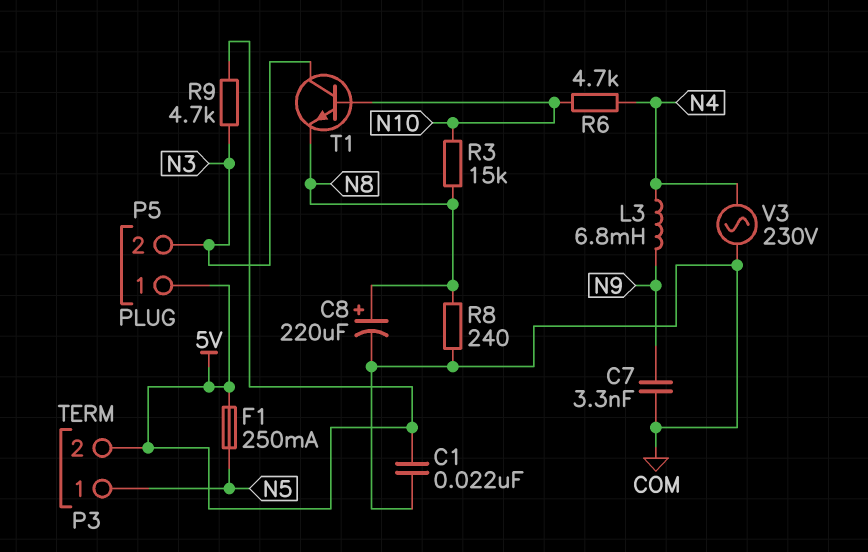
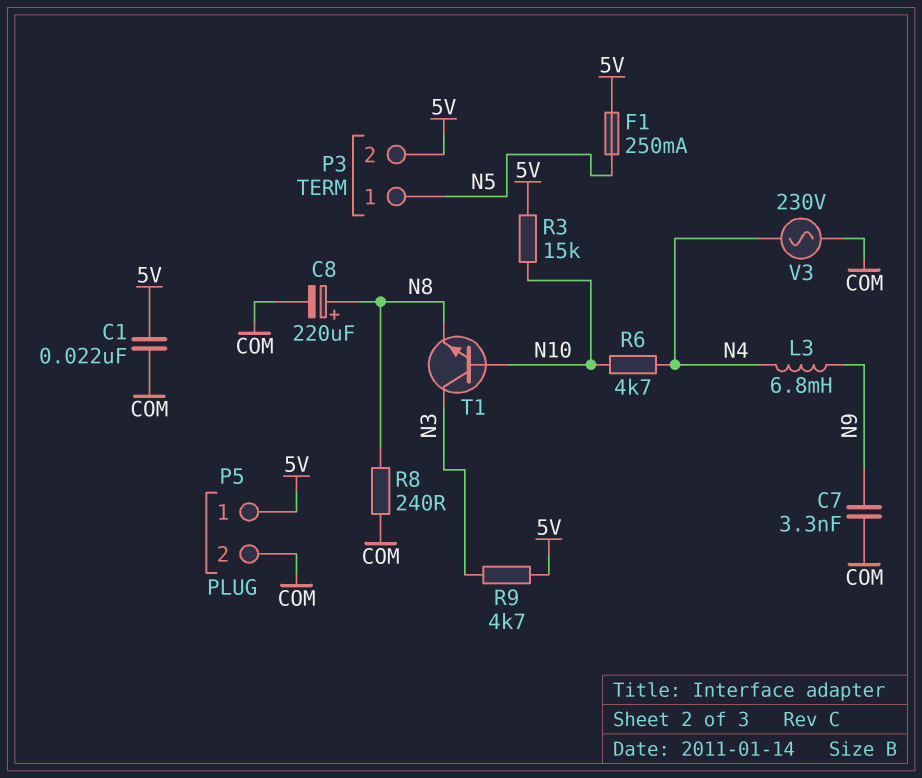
P5 pin 2: N3 -> COM
R3: 15k (N8, N10) -> 15k (5V, N10)

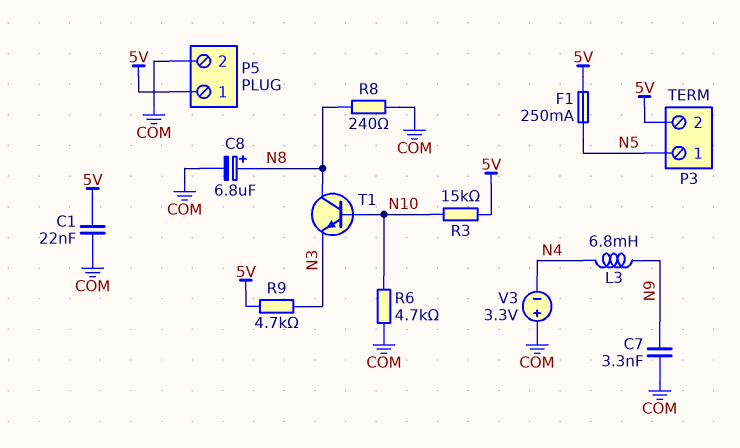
C8: 220uF (plus N8, minus COM) -> 6.8uF (plus N8, minus COM)
R6: 4.7k (N4, N10) -> 4.7k (COM, N10)
T1: NPN (B N10, C N3, E N8) -> NPN (B N10, C N8, E N3)
V3: AC 230V (COM, N4) -> 3.3V (plus COM, minus N4)

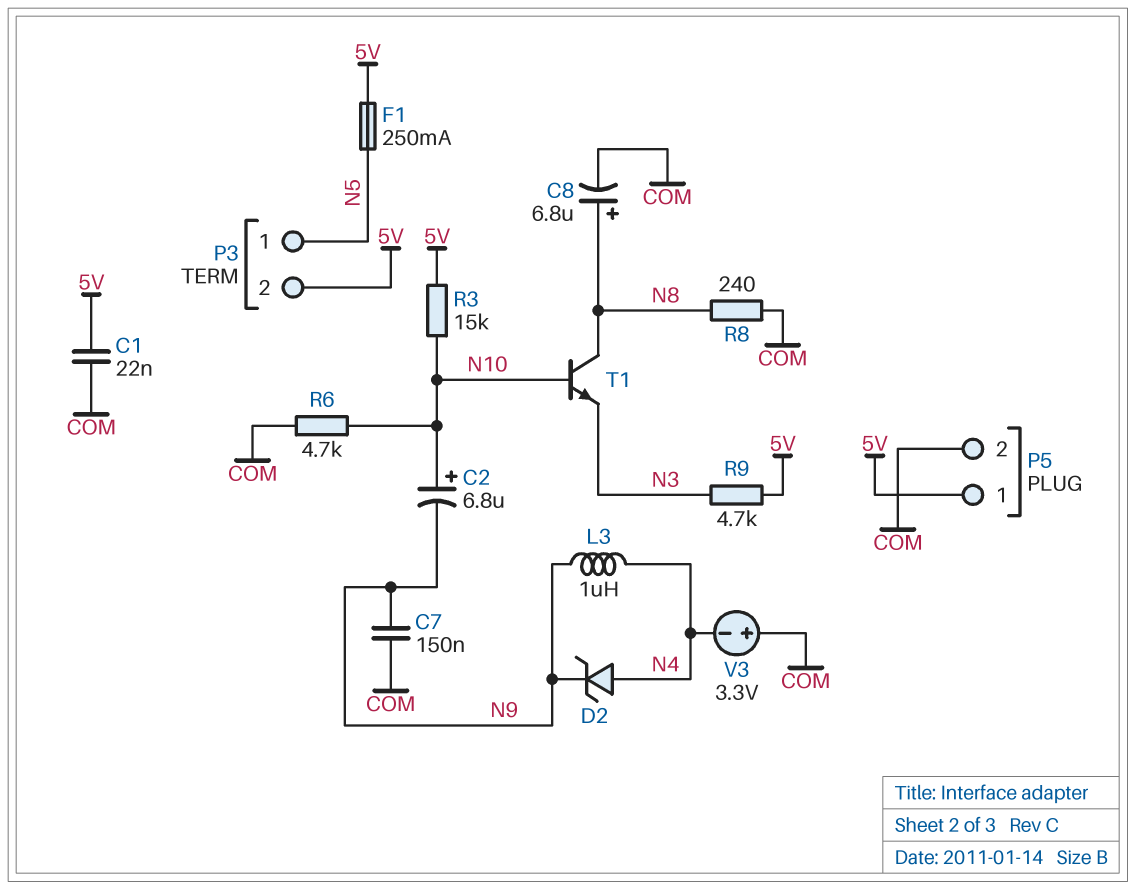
C2: none -> 6.8uF (plus N10, minus N9)
C7: 3.3nF (COM, N9) -> 150nF (COM, N9)
D2: none -> zener (A N4, K N9)
L3: 6.8mH (N4, N9) -> 1uH (N4, N9)

